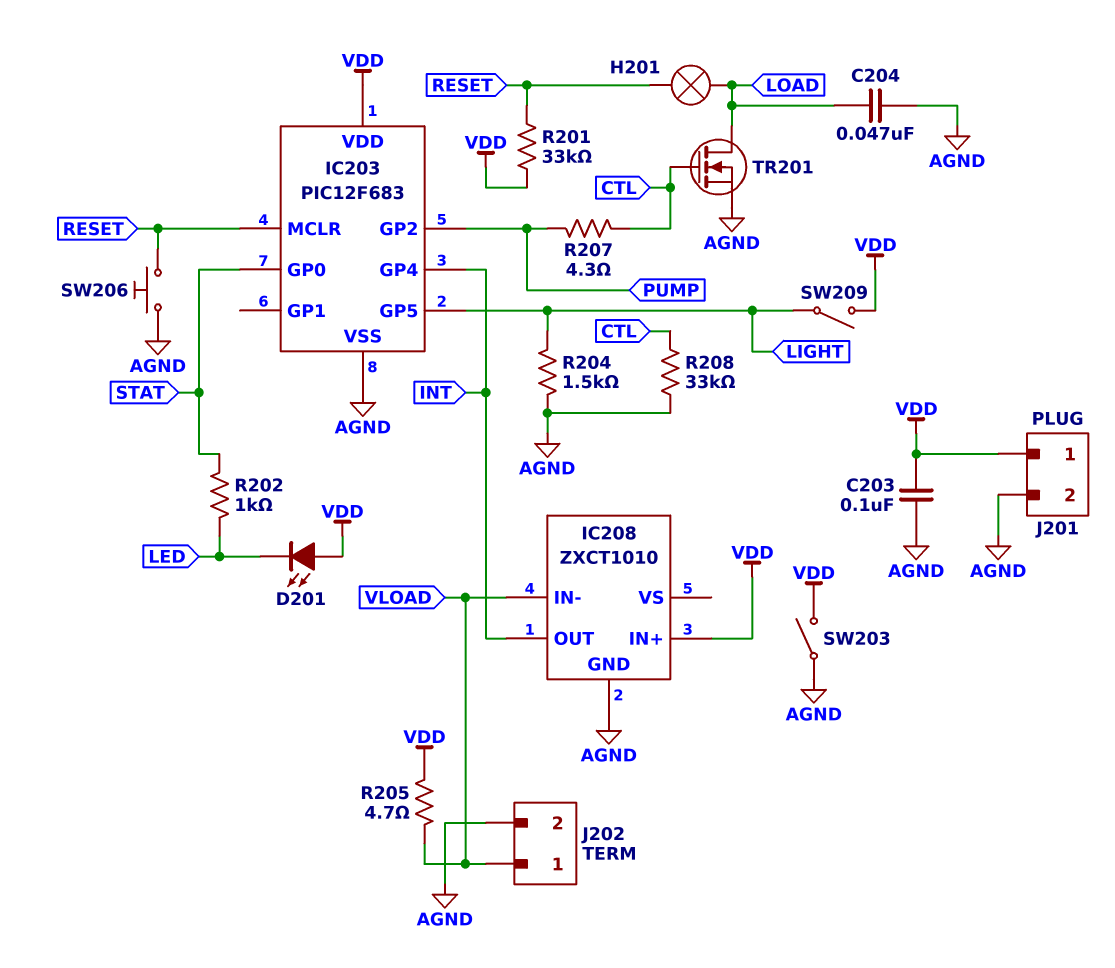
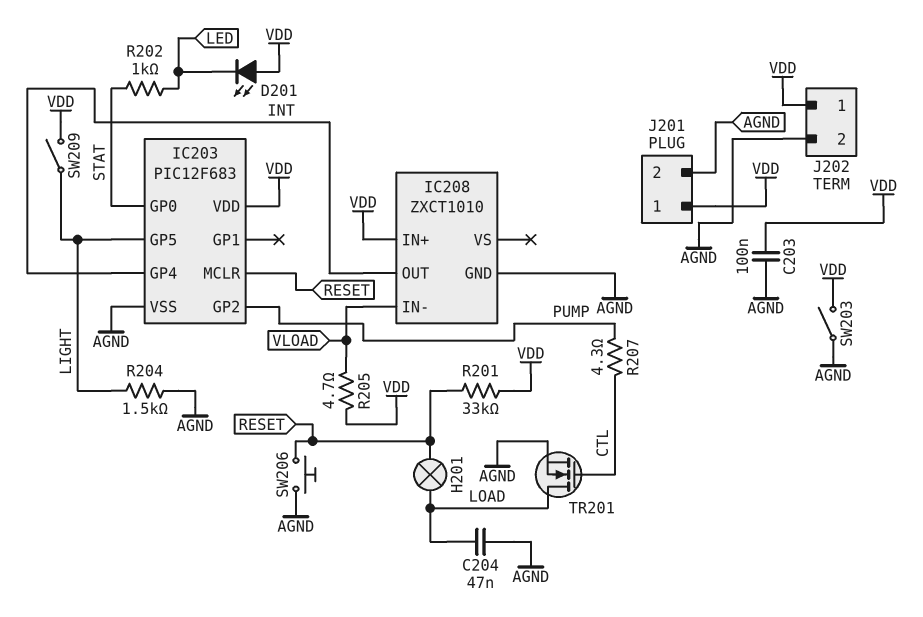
J202 pin 1: VLOAD -> VDD
R208: 33k (AGND, CTL) -> none

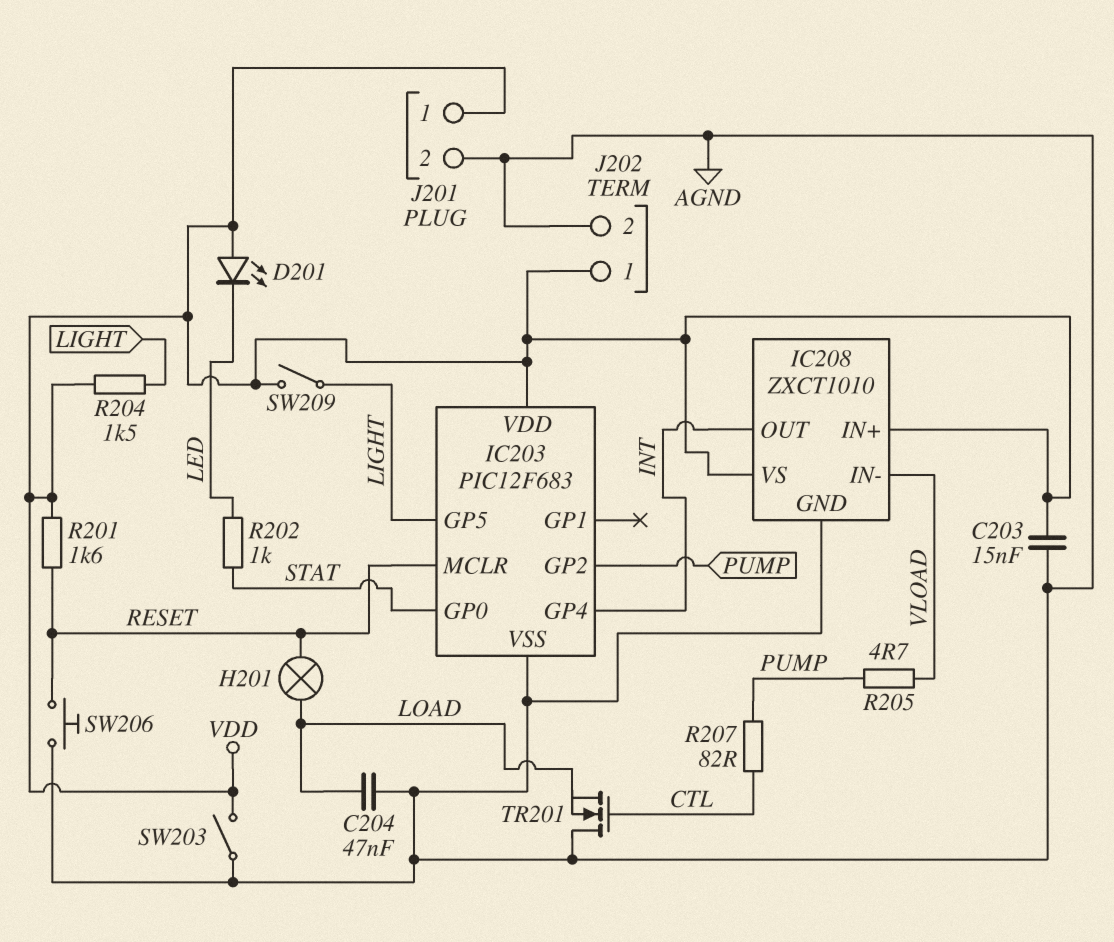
C203: 100nF (AGND, VDD) -> 15nF (AGND, VDD)
IC208 pin VS: none -> VDD
R201: 33k (RESET, VDD) -> 1.6k (RESET, VDD)
R204: 1.5k (AGND, LIGHT) -> 1.5k (LIGHT, VDD)
R205: 4.7 (VDD, VLOAD) -> 4.7 (PUMP, VLOAD)
R207: 4.3 (CTL, PUMP) -> 82 (CTL, PUMP)
TR201: NMOS (G CTL, D LOAD, S AGND) -> NMOS (G CTL, D AGND, S LOAD)

